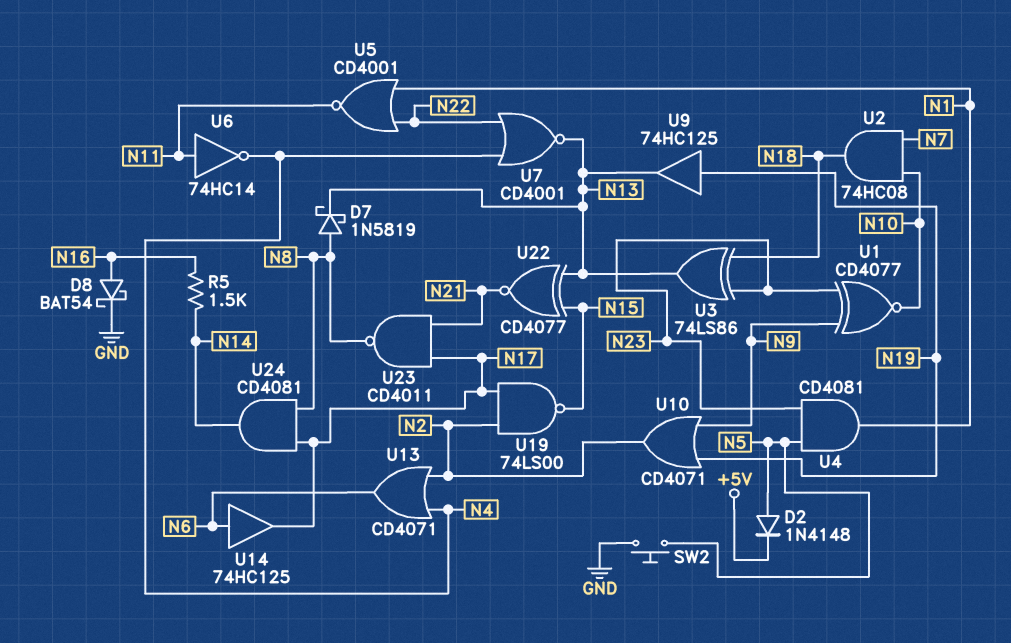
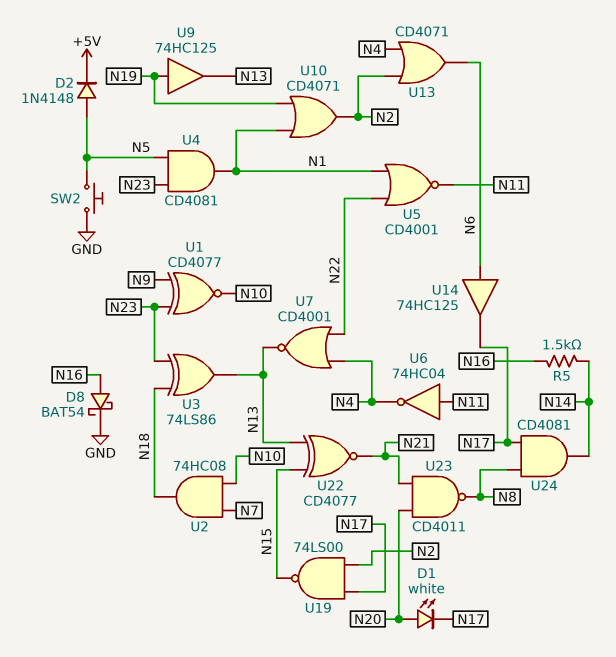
D1: none -> LED white (A N20, K N17)
D7: schottky 1N5819 (A N8, K N13) -> none
U6: NOT 74HC14 (in N11, out N4) -> NOT 74HC04 (in N11, out N4)
U10: OR CD4071 (in N9, in N19, out N2) -> OR CD4071 (in N1, in N19, out N2)
U23: NAND CD4011 (in N17, in N21, out N8) -> NAND CD4011 (in N20, in N21, out N8)

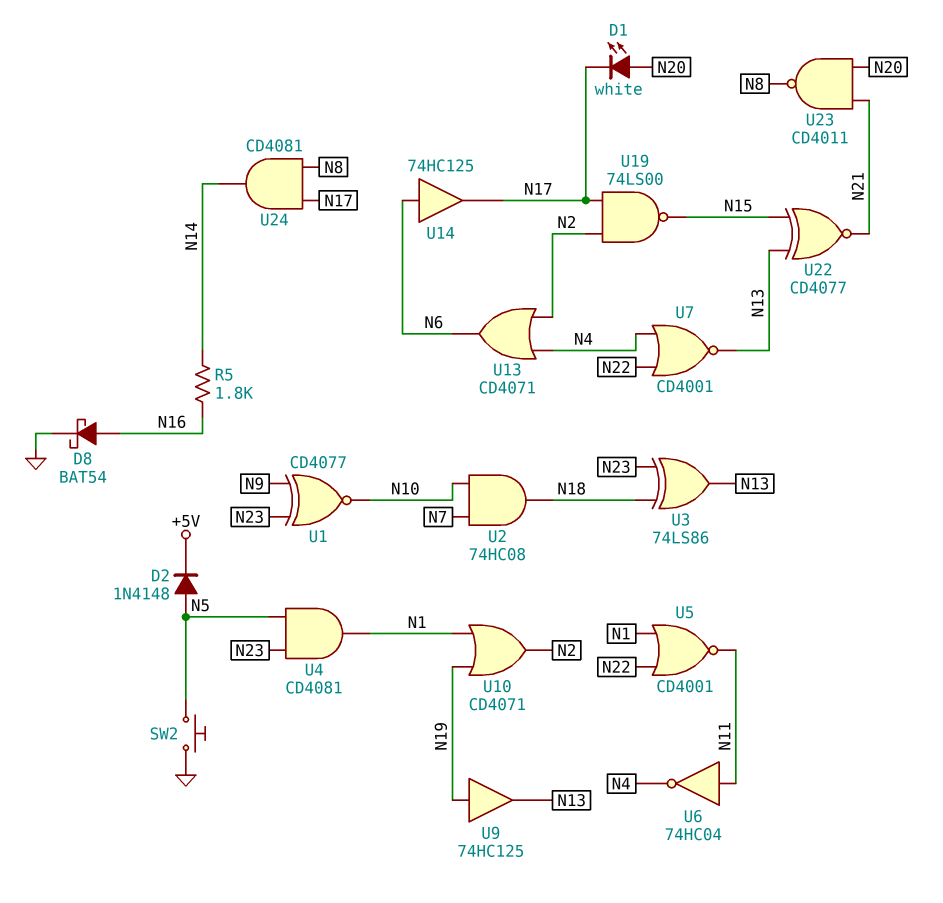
R5: 1.5k (N14, N16) -> 1.8k (N14, N16)

